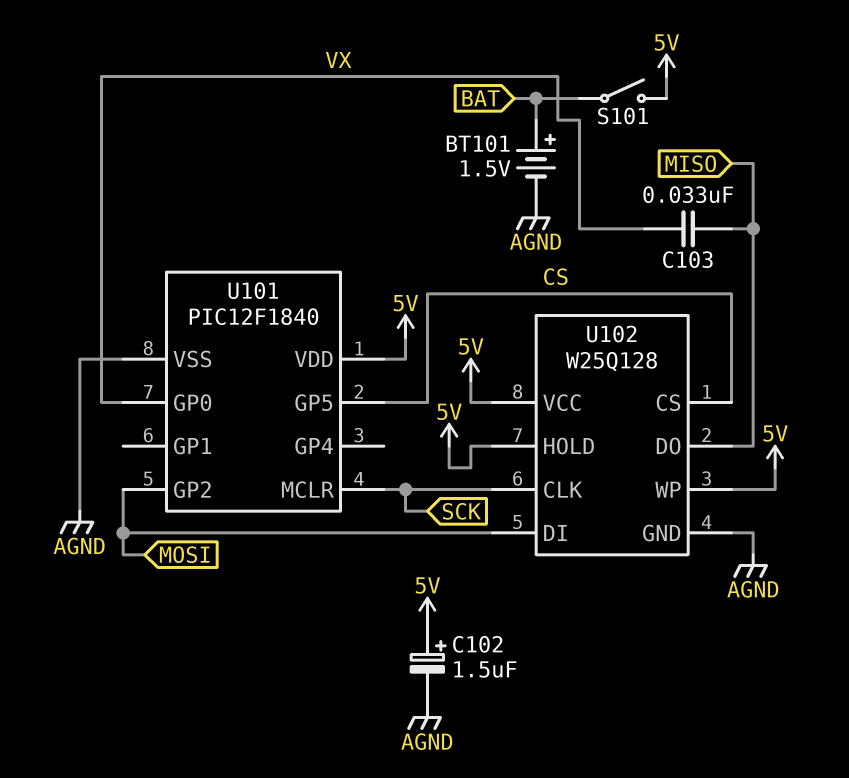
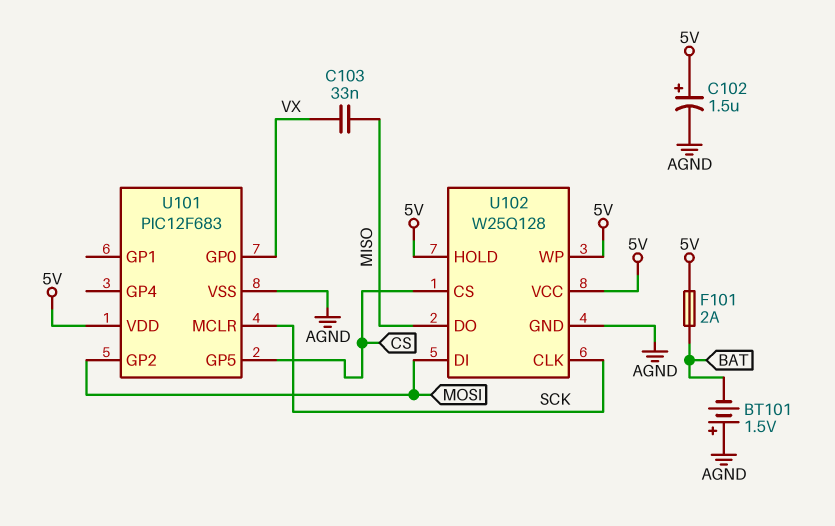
BT101: 1.5V (plus BAT, minus AGND) -> 1.5V (plus AGND, minus BAT)
F101: none -> 2A (5V, BAT)
S101: switch (5V, BAT) -> none
U101: PIC12F1840 -> PIC12F683

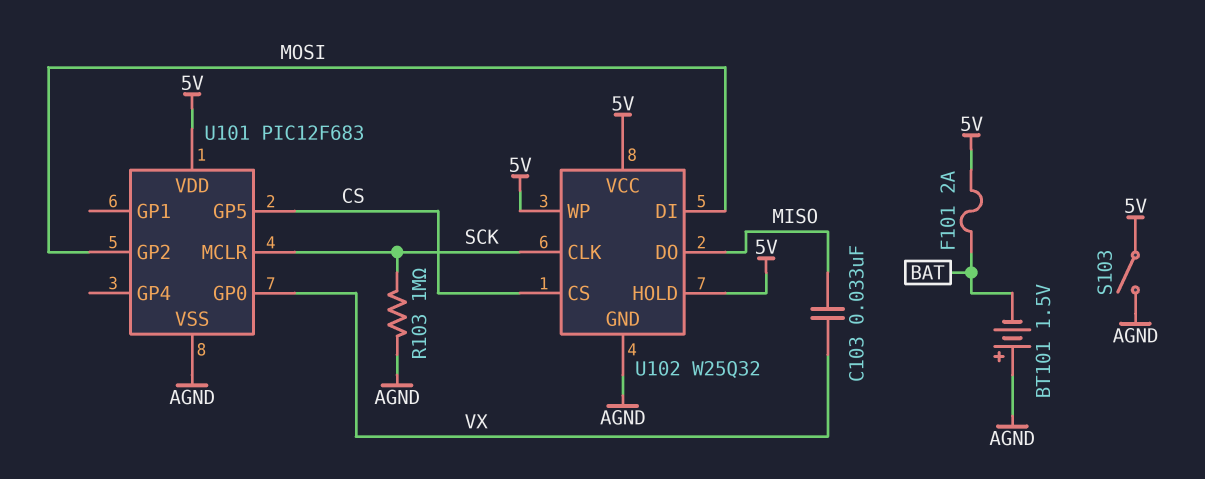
C102: 1.5uF (plus 5V, minus AGND) -> none
R103: none -> 1M (AGND, SCK)
S103: none -> switch (5V, AGND)
U102: W25Q128 -> W25Q32

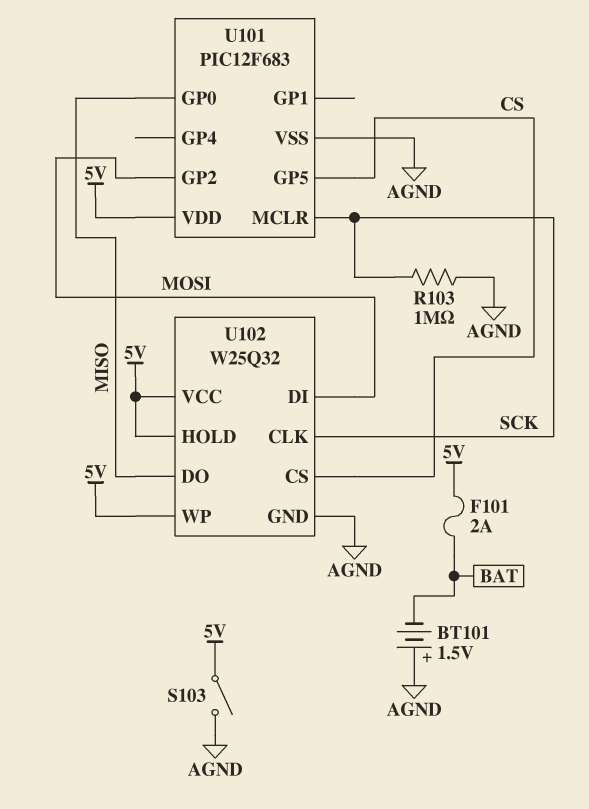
C103: 33nF (MISO, VX) -> none
U101 pin GP0: VX -> MISO

